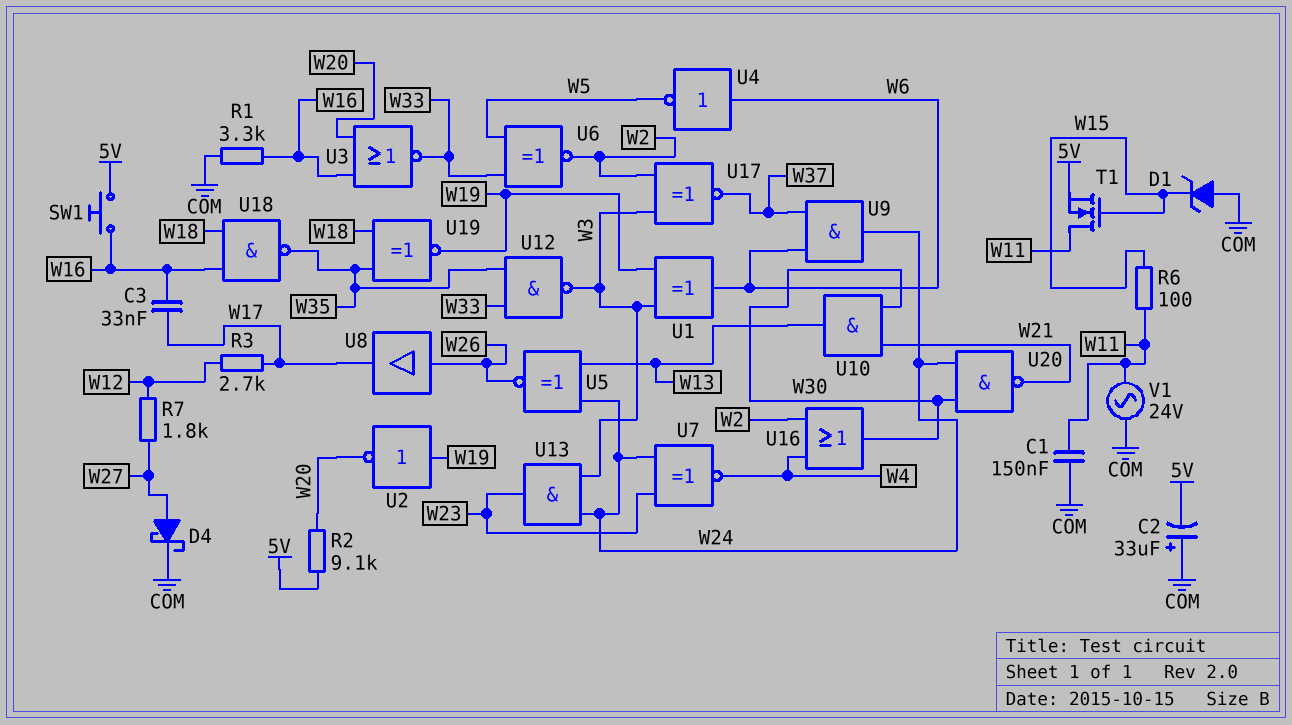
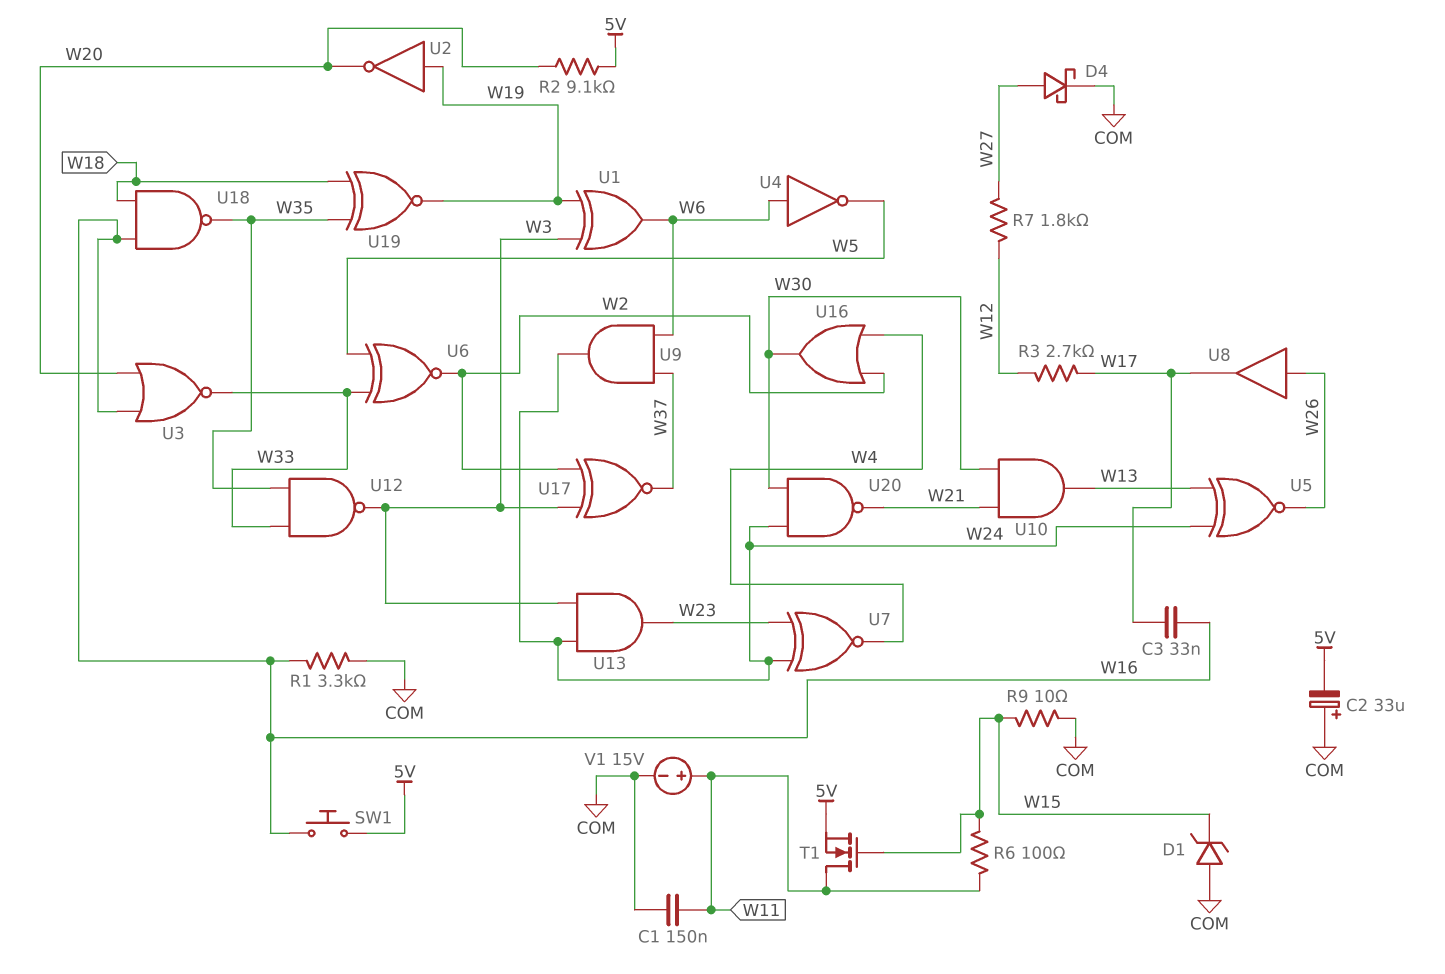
R9: none -> 10 (COM, W15)
V1: AC 24V (COM, W11) -> 15V (plus W11, minus COM)

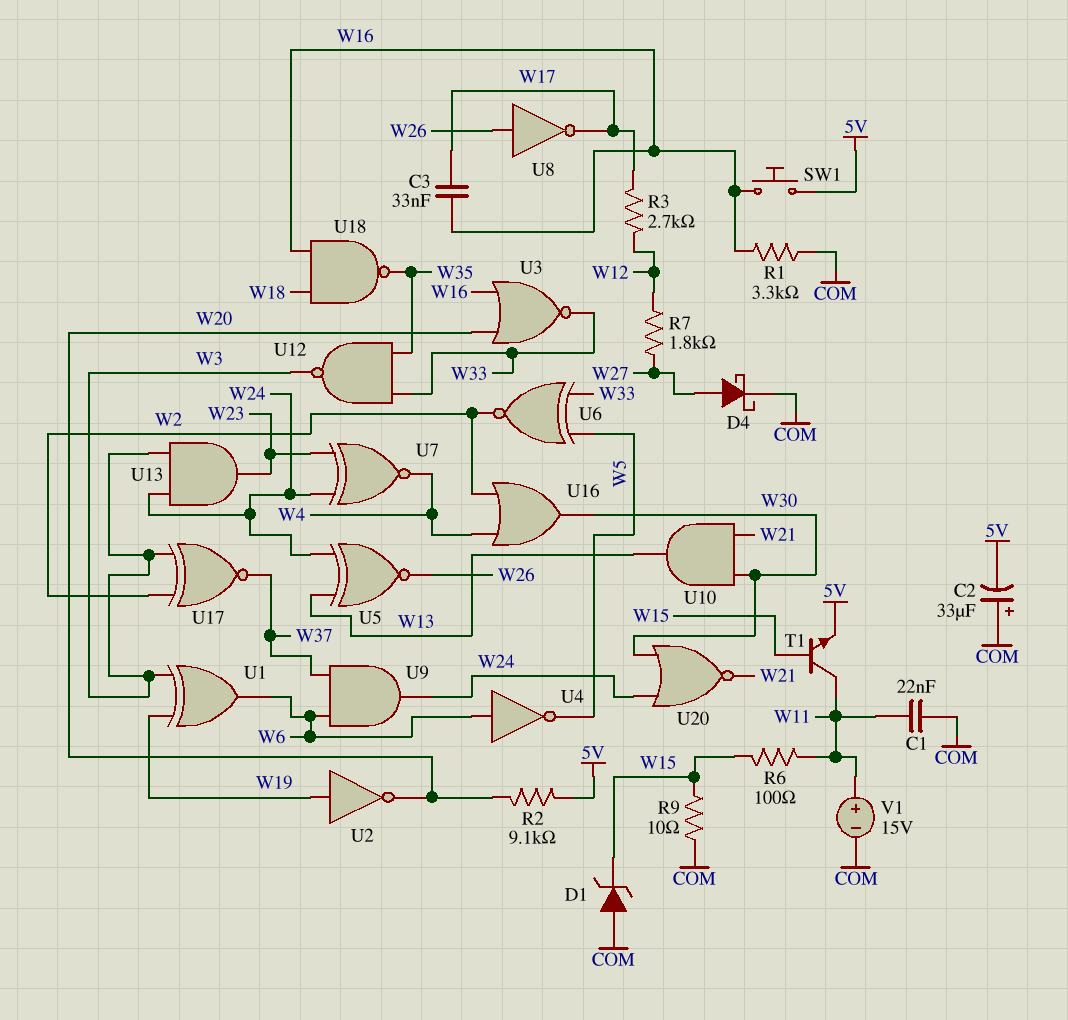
C1: 150nF (COM, W11) -> 22nF (COM, W11)
T1: NMOS (G W15, D W11, S 5V) -> NPN (B W15, C W11, E 5V)
U8: buffer (in W26, out W17) -> NOT (in W26, out W17)
U19: XNOR (in W18, in W35, out W19) -> none
U20: NAND (in W24, in W30, out W21) -> NOR (in W24, in W30, out W21)

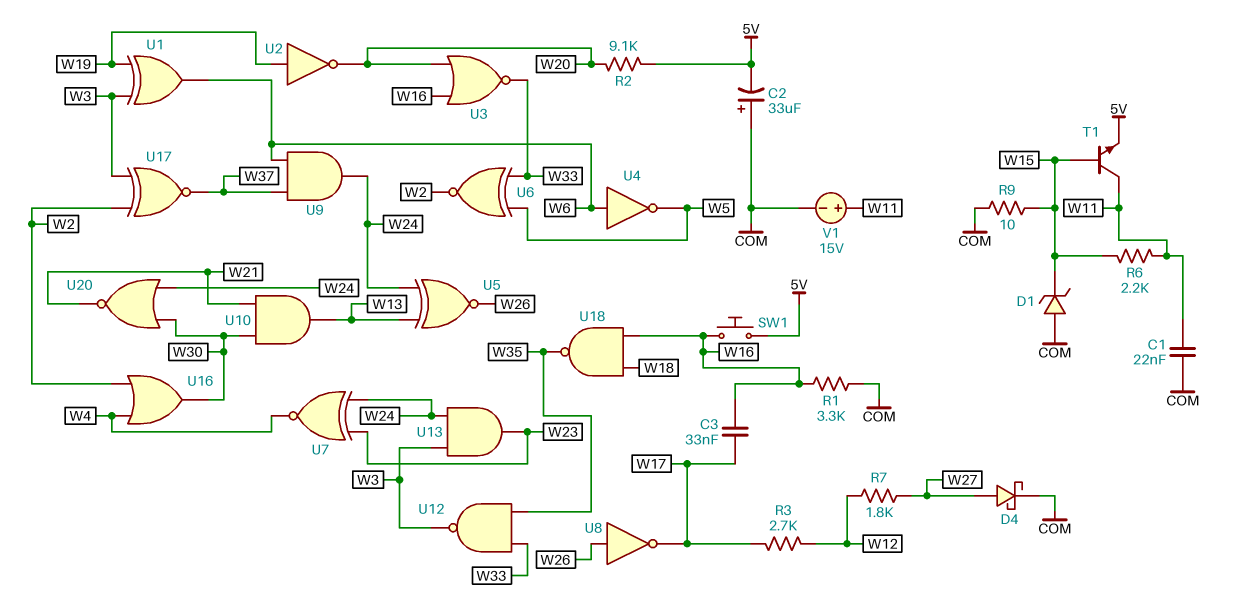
R6: 100 (W11, W15) -> 2.2k (W11, W15)

